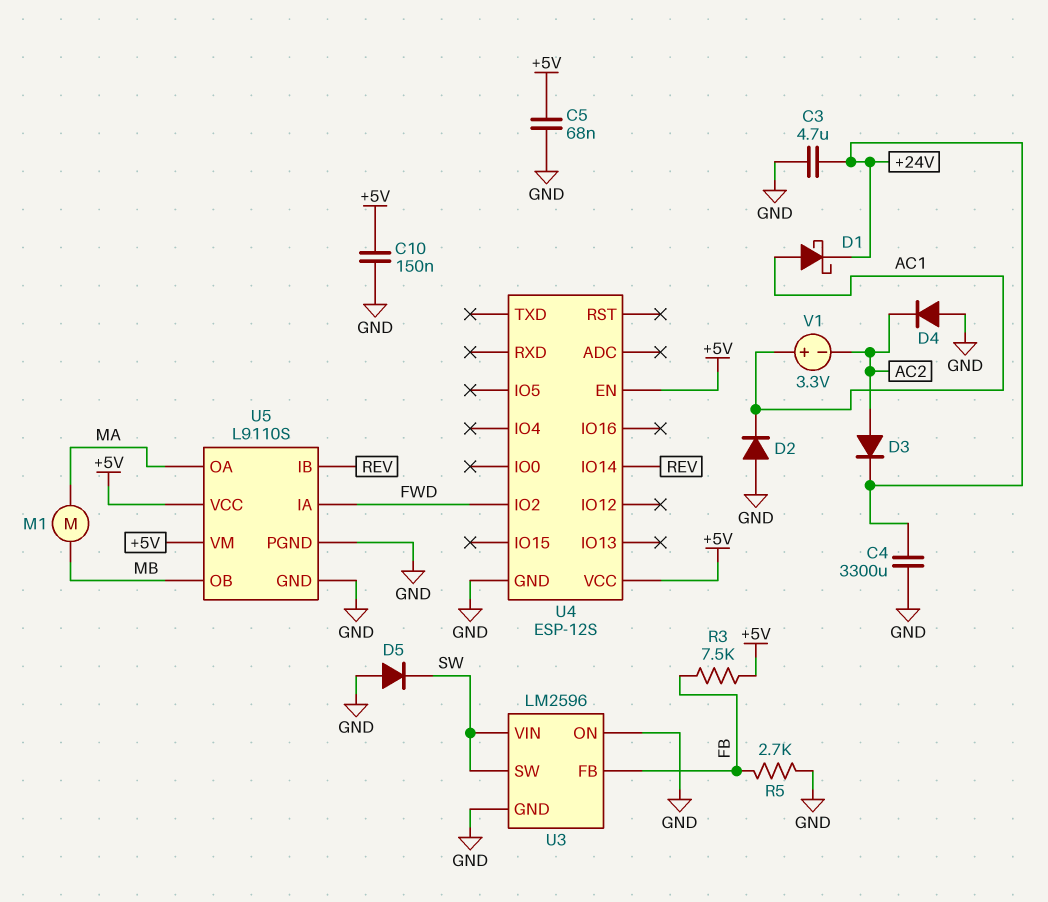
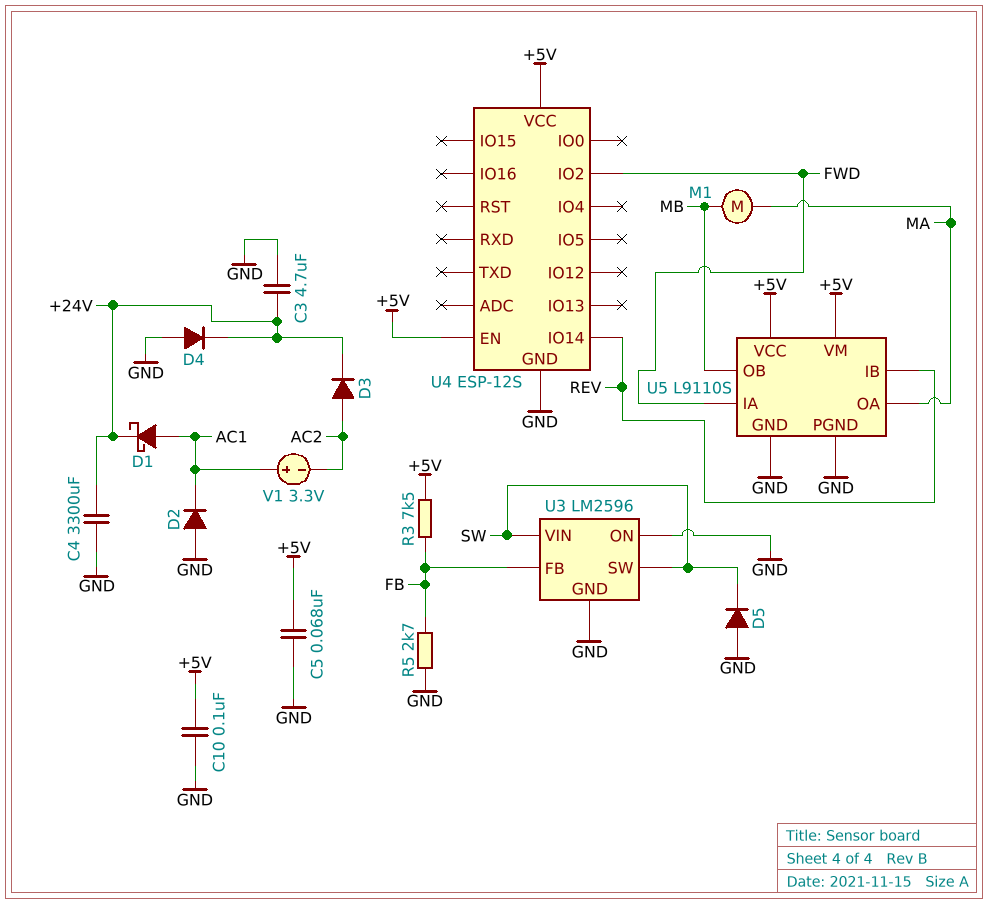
C10: 150nF (+5V, GND) -> 100nF (+5V, GND)
D4: diode (A GND, K AC2) -> diode (A GND, K +24V)

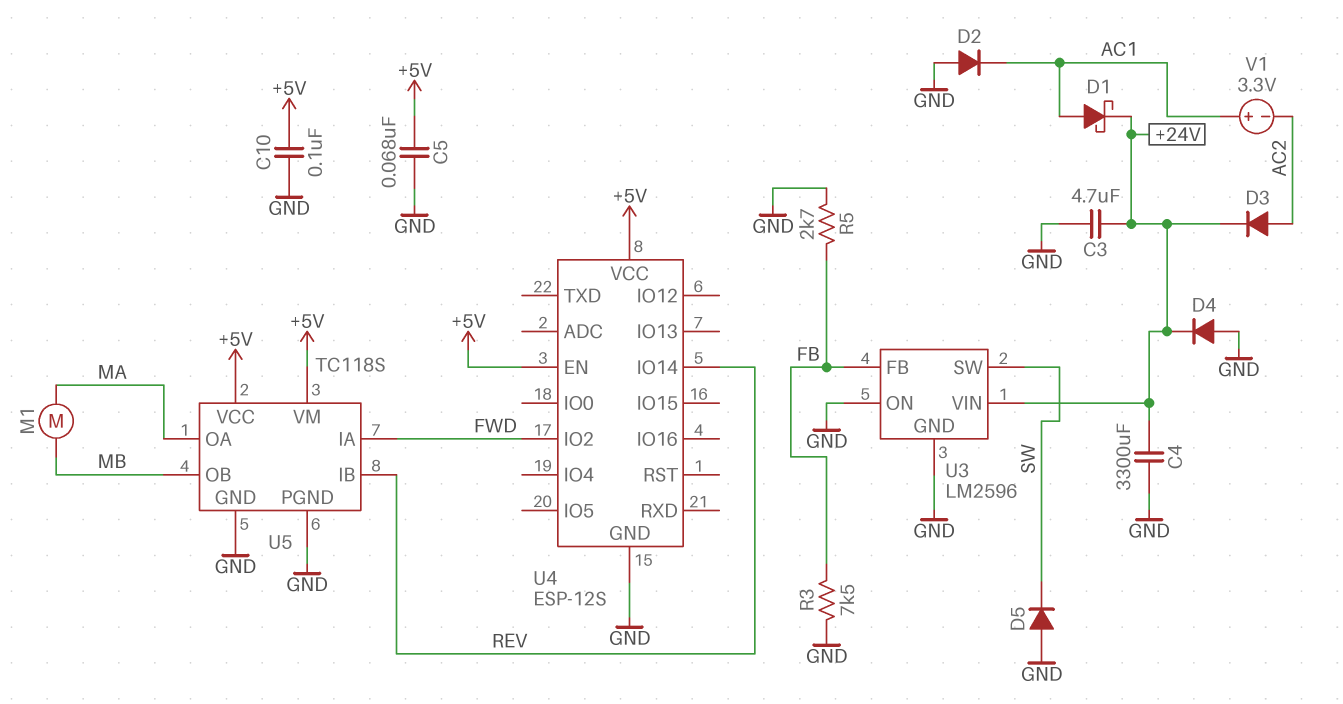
R3: 7.5k (+5V, FB) -> 7.5k (FB, GND)
U3 pin VIN: SW -> +24V
U5: L9110S -> TC118S

